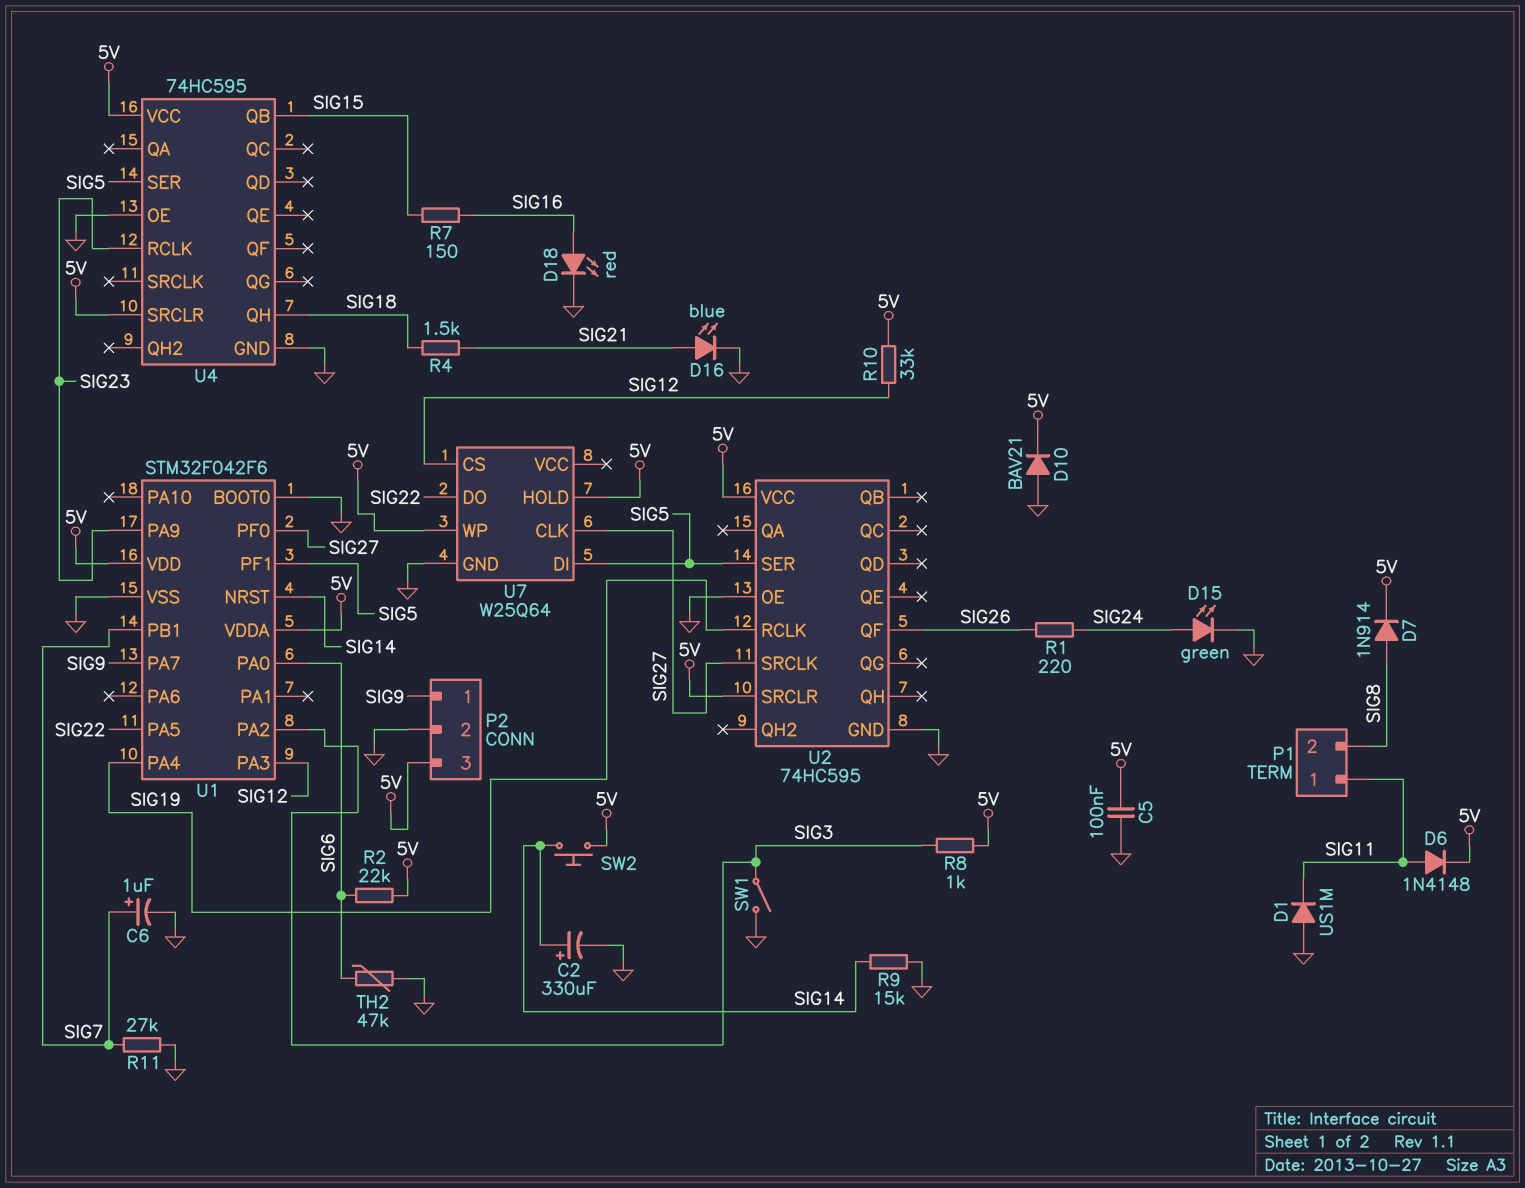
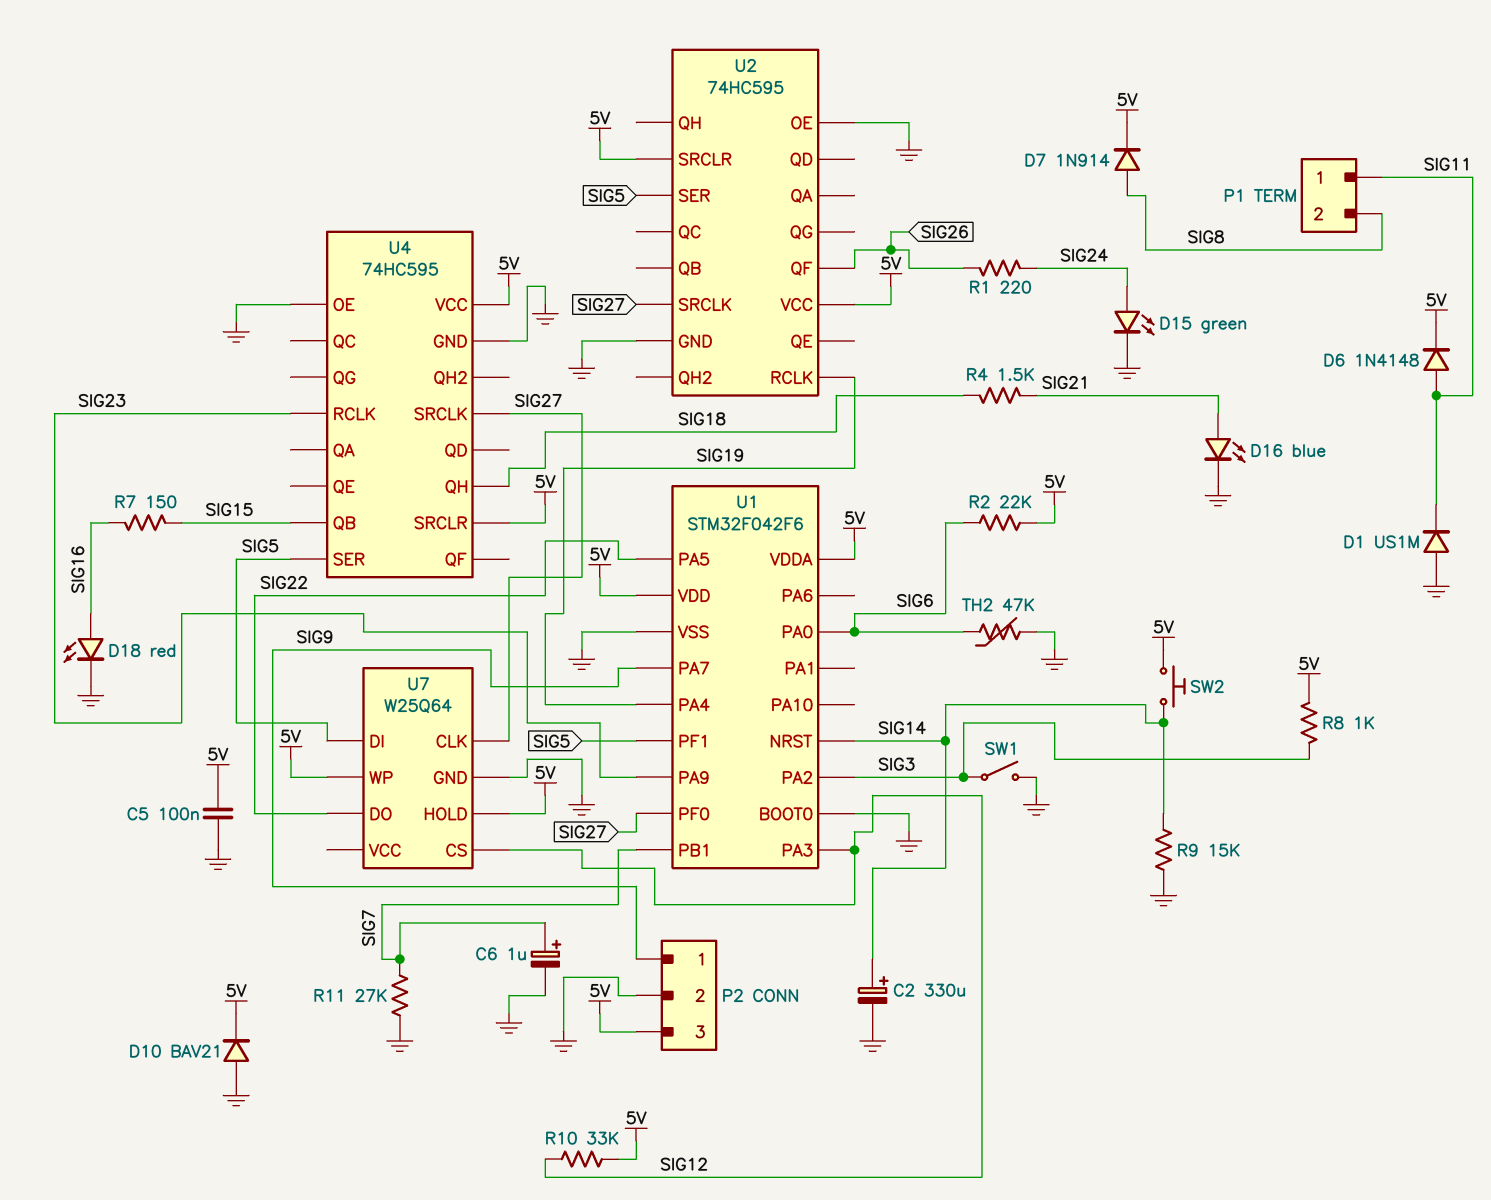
U4 pin SRCLK: none -> SIG27

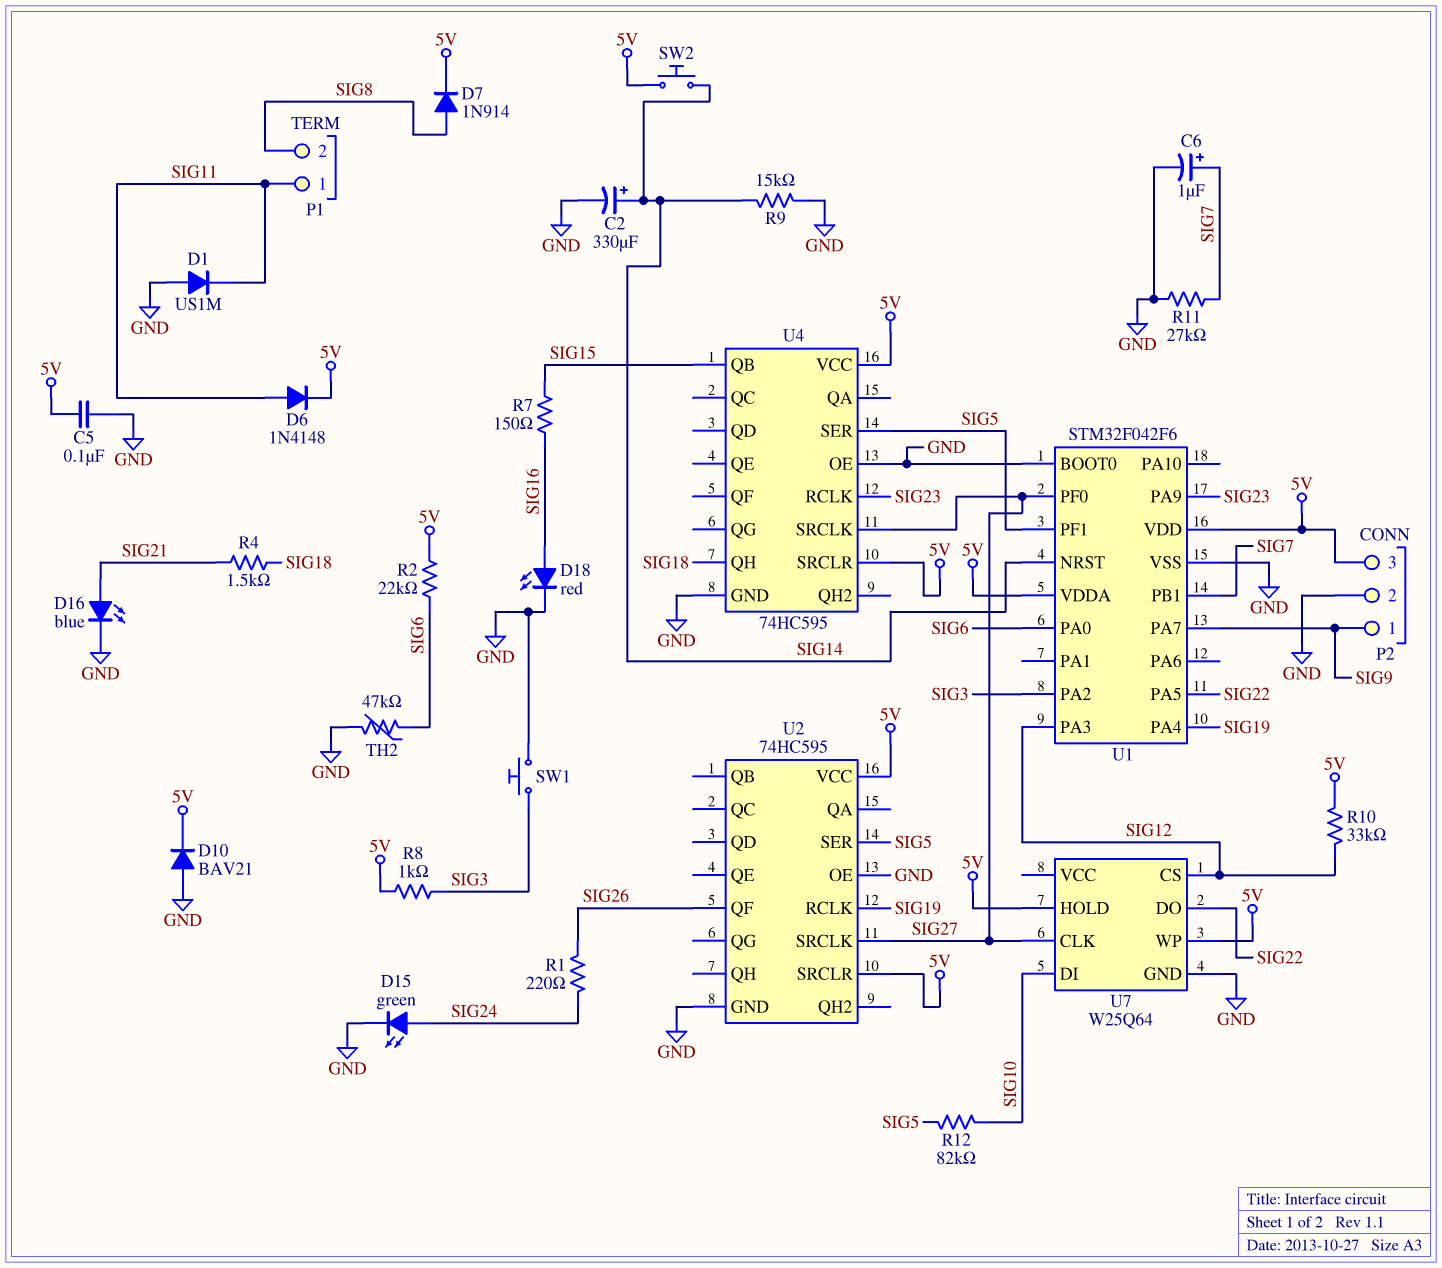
R12: none -> 82k (SIG5, SIG10)
SW1: switch (GND, SIG3) -> button (GND, SIG3)
U7 pin DI: SIG5 -> SIG10

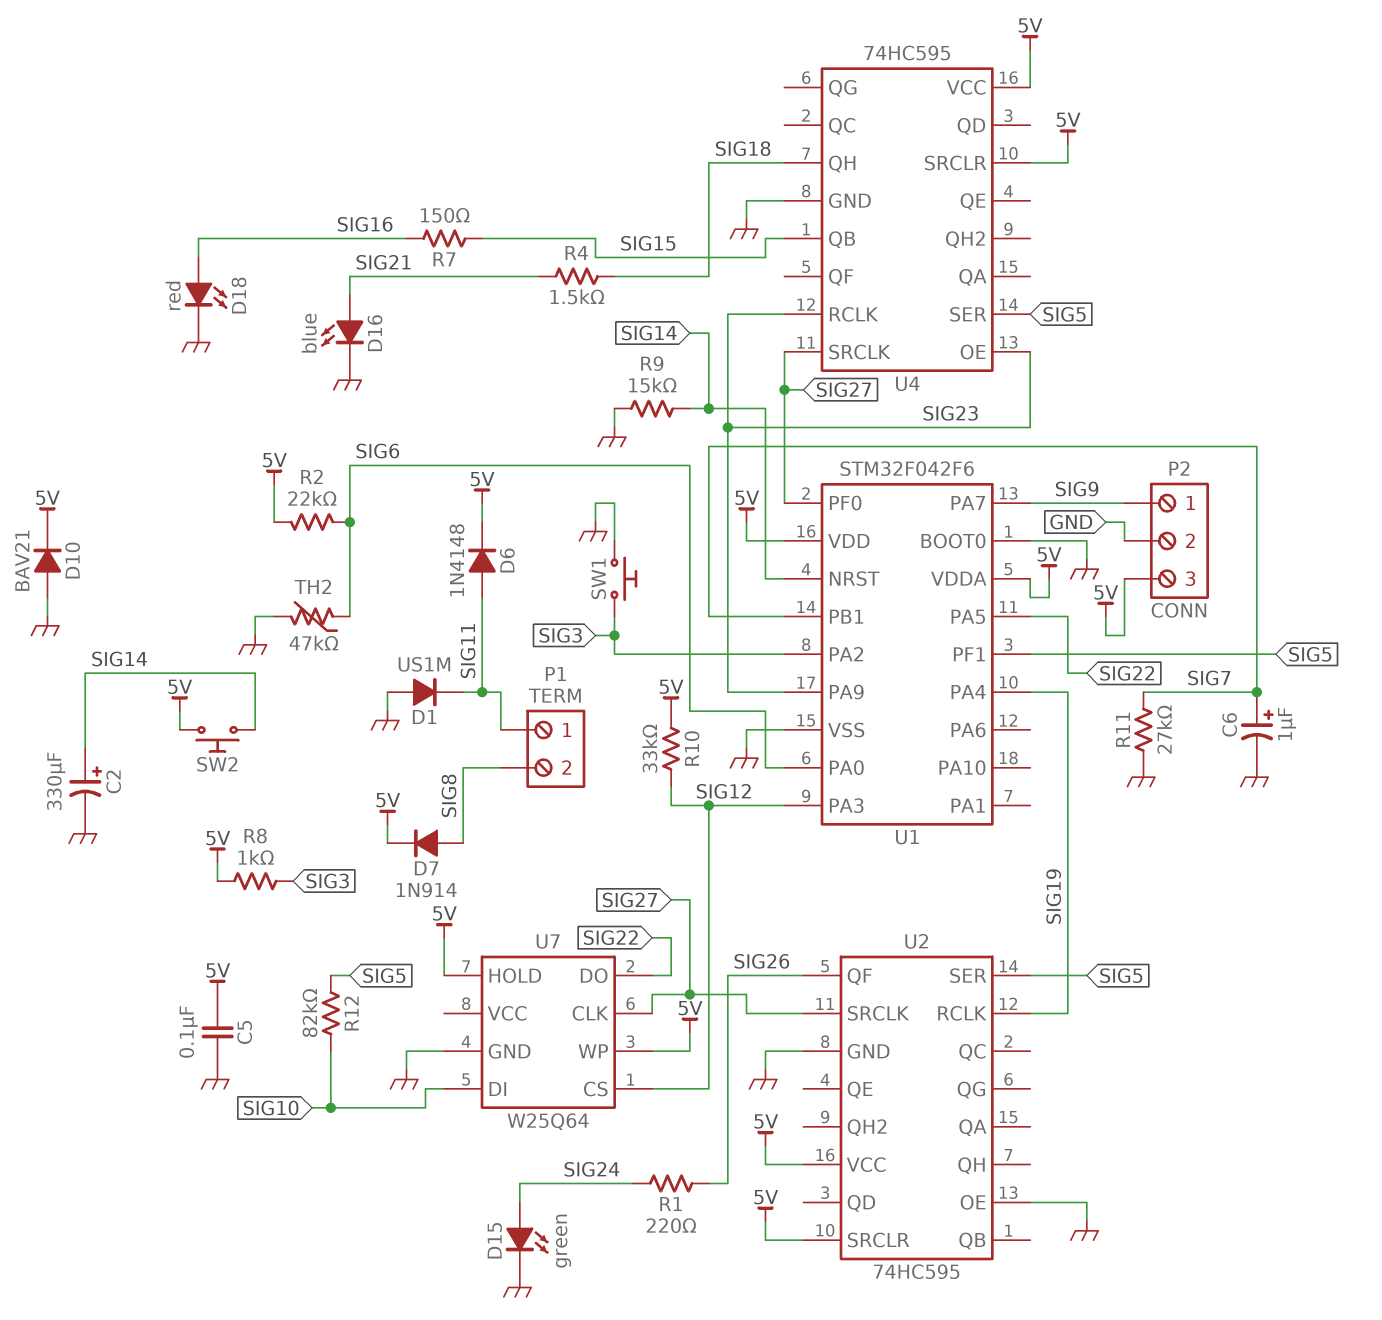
U4 pin OE: GND -> SIG23

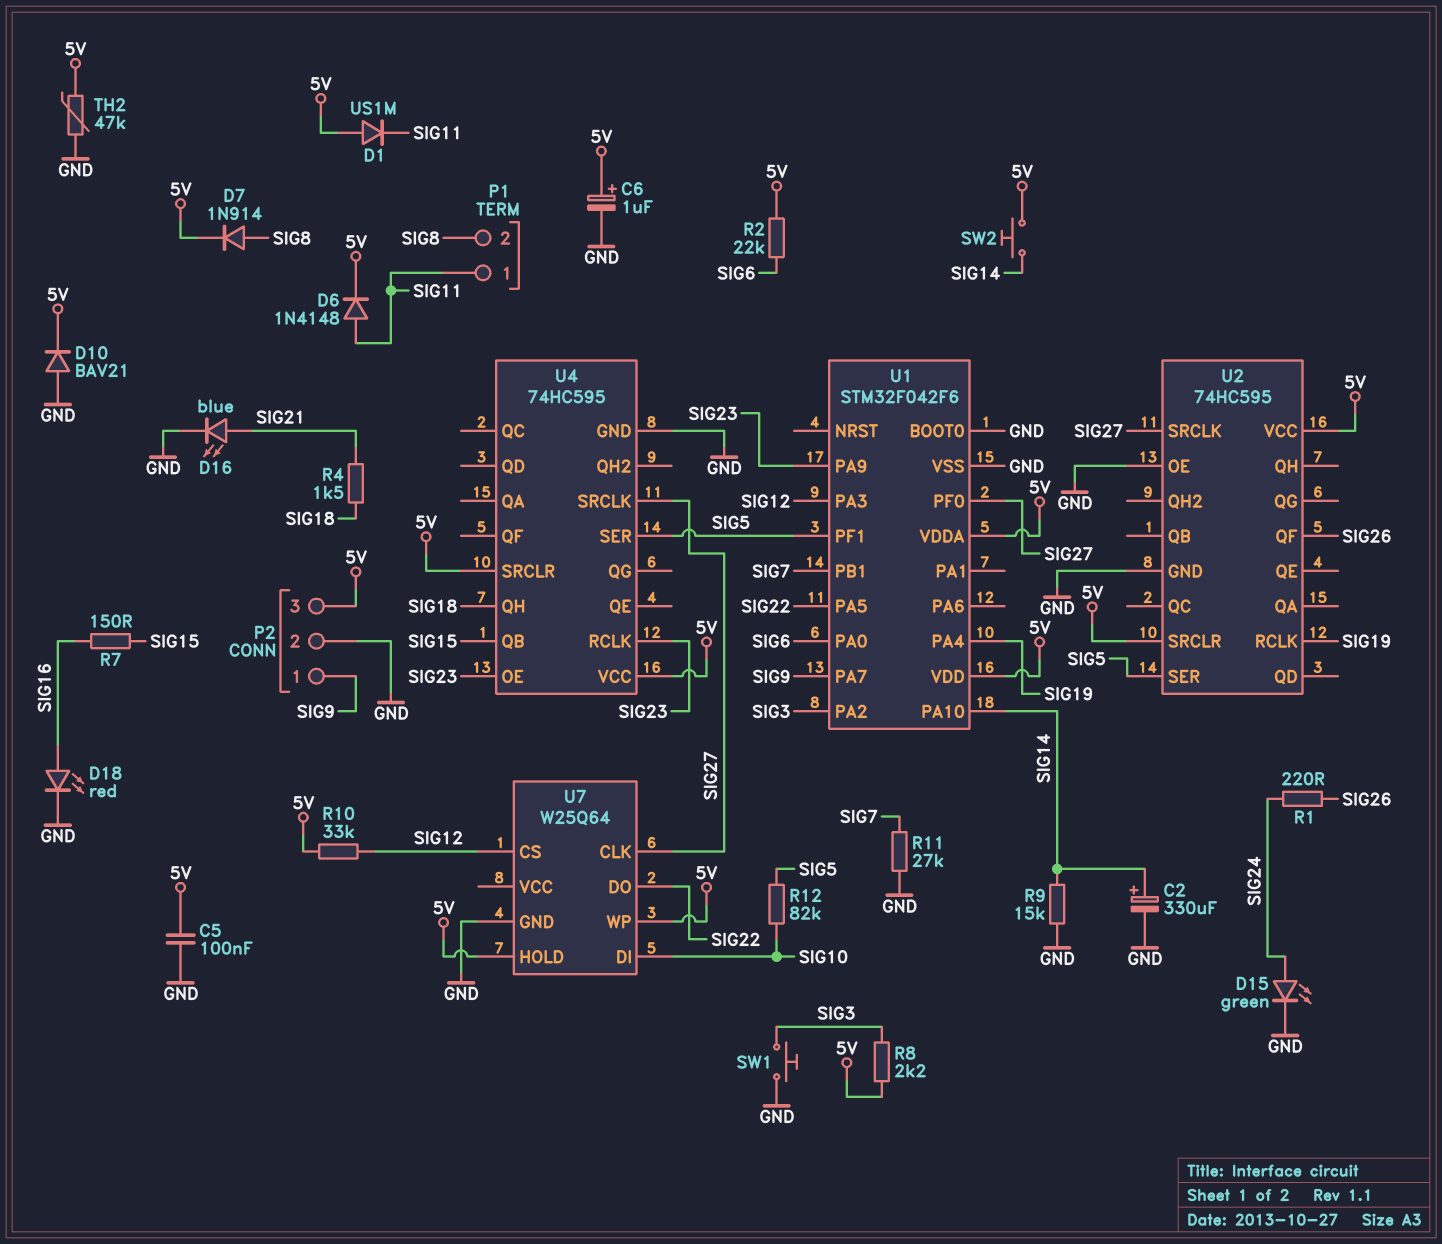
C6: 1uF (plus SIG7, minus GND) -> 1uF (plus 5V, minus GND)
D1: diode US1M (A GND, K SIG11) -> diode US1M (A 5V, K SIG11)
R8: 1k (5V, SIG3) -> 2.2k (5V, SIG3)
TH2: 47k (GND, SIG6) -> 47k (5V, GND)
U1 pin NRST: SIG14 -> none
U1 pin PA10: none -> SIG14

